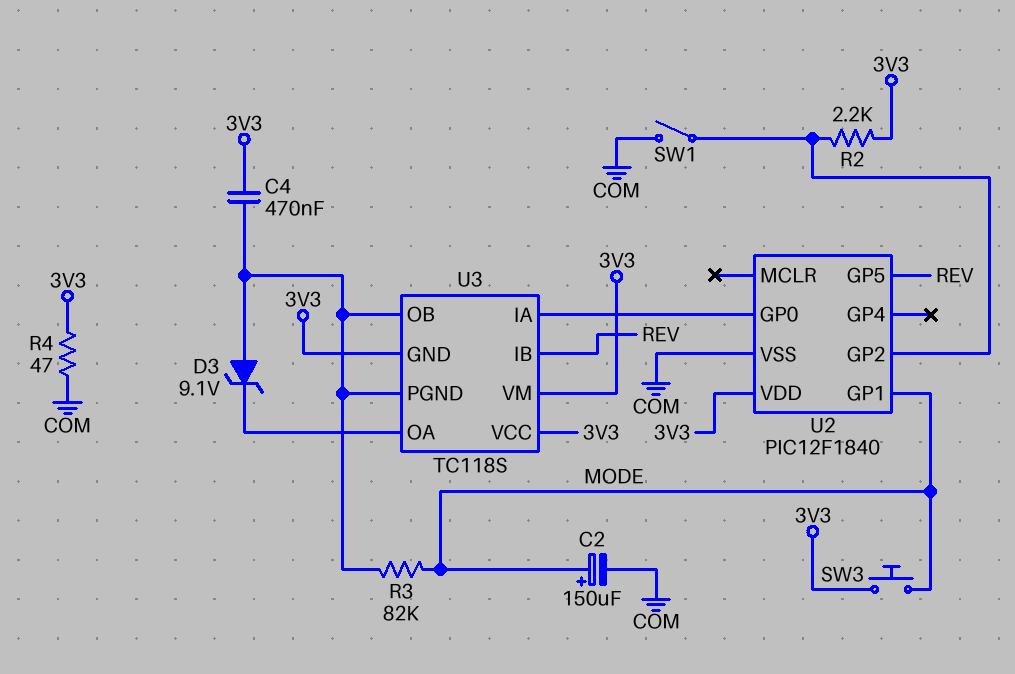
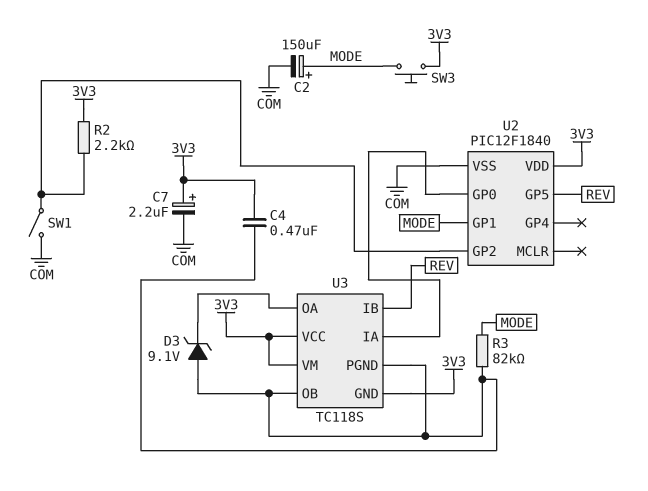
C7: none -> 2.2uF (plus 3V3, minus COM)
R4: 47 (3V3, COM) -> none

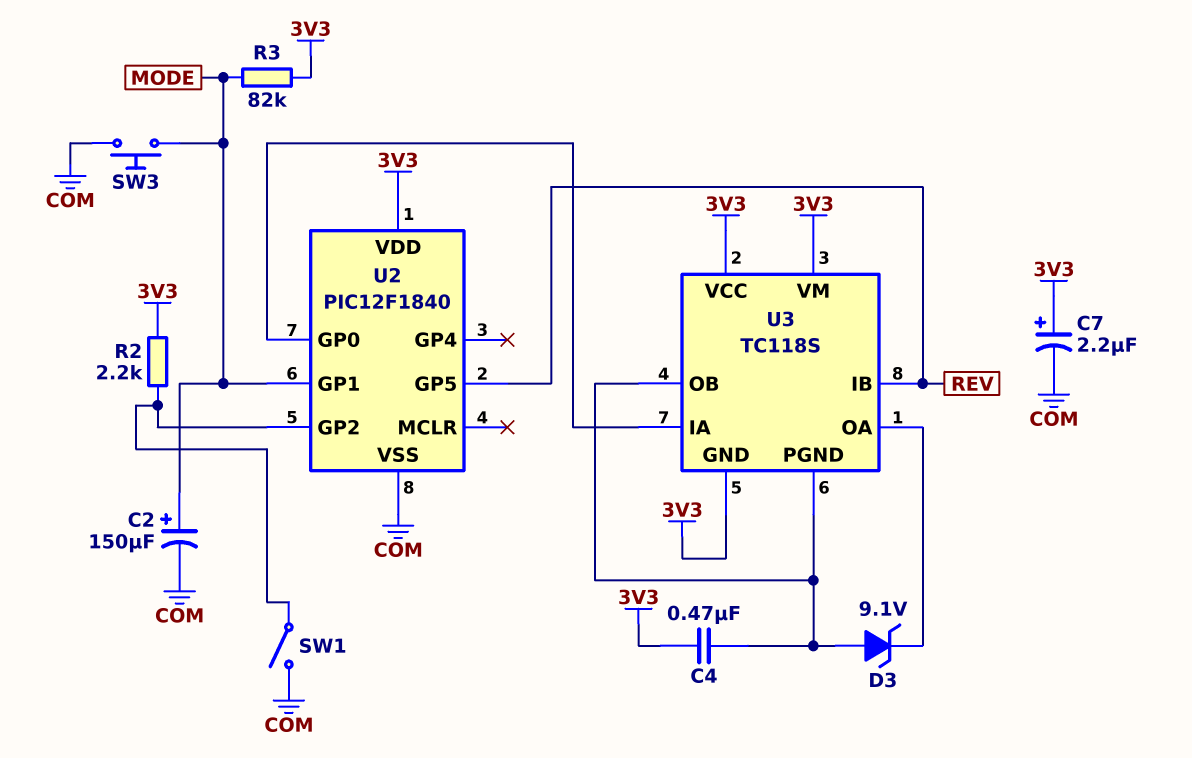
R3: 82k (MODE, U3/OB) -> 82k (3V3, MODE)
SW3: button (3V3, MODE) -> button (COM, MODE)

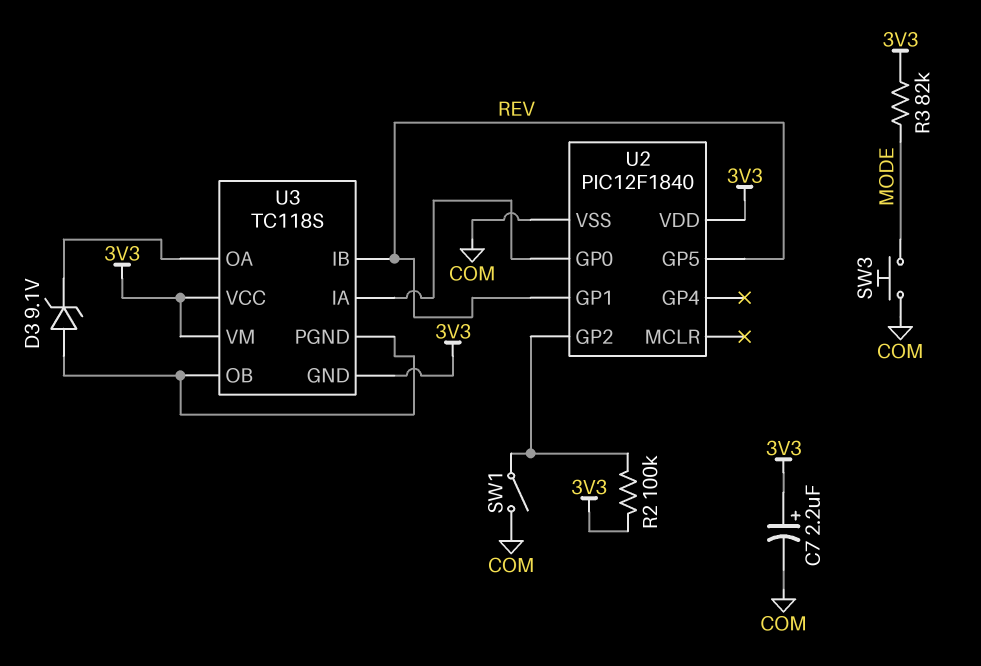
C2: 150uF (plus MODE, minus COM) -> none
C4: 470nF (3V3, U3/OB) -> none
R2: 2.2k (3V3, U2/GP2) -> 100k (3V3, U2/GP2)
U2 pin GP1: MODE -> REV

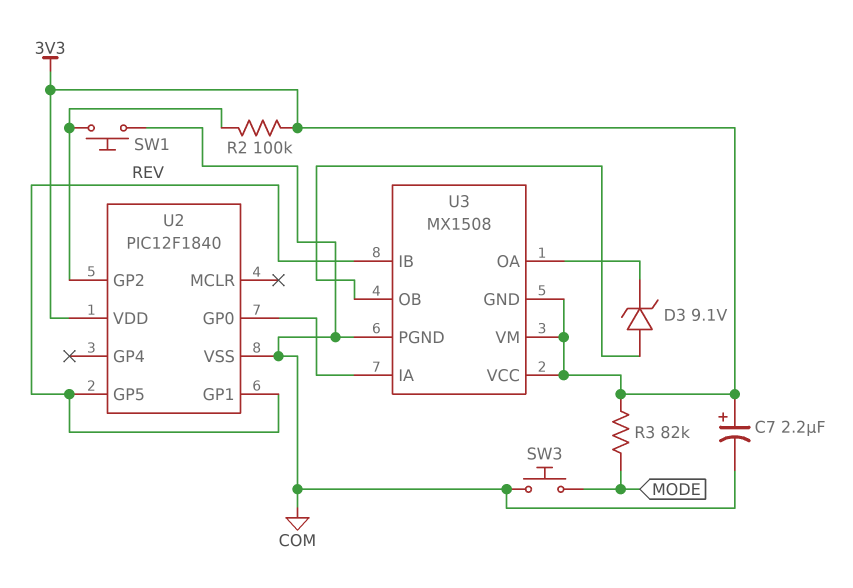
SW1: switch (COM, U2/GP2) -> button (COM, U2/GP2)
U3: TC118S -> MX1508
U3 pin PGND: U3/OB -> COM

